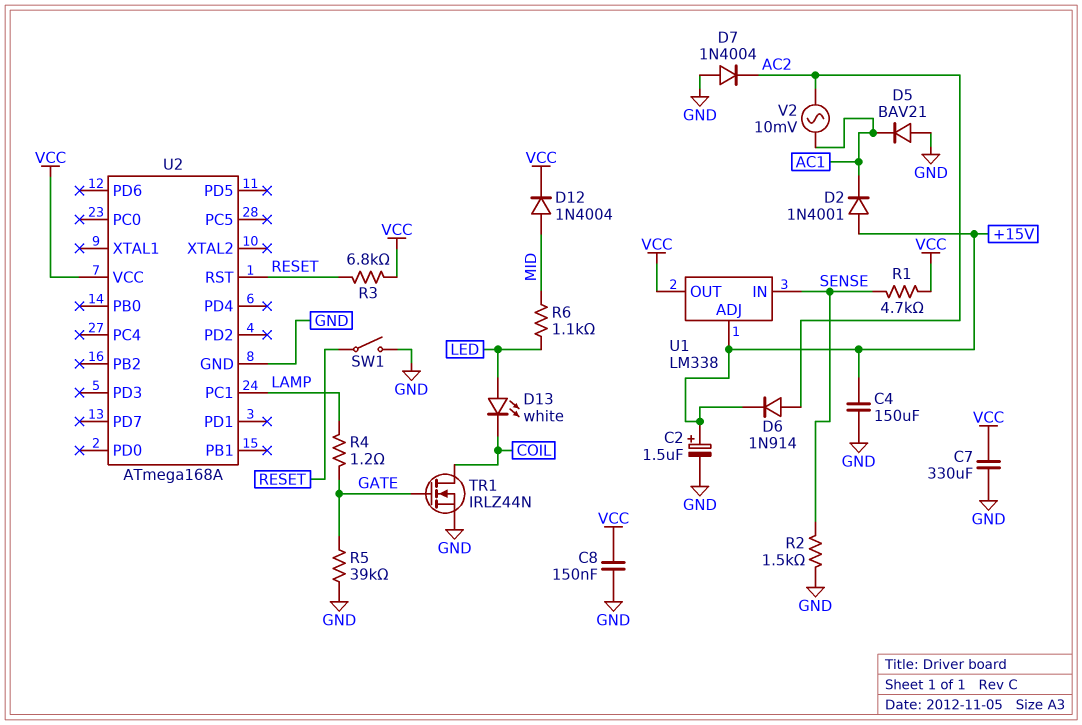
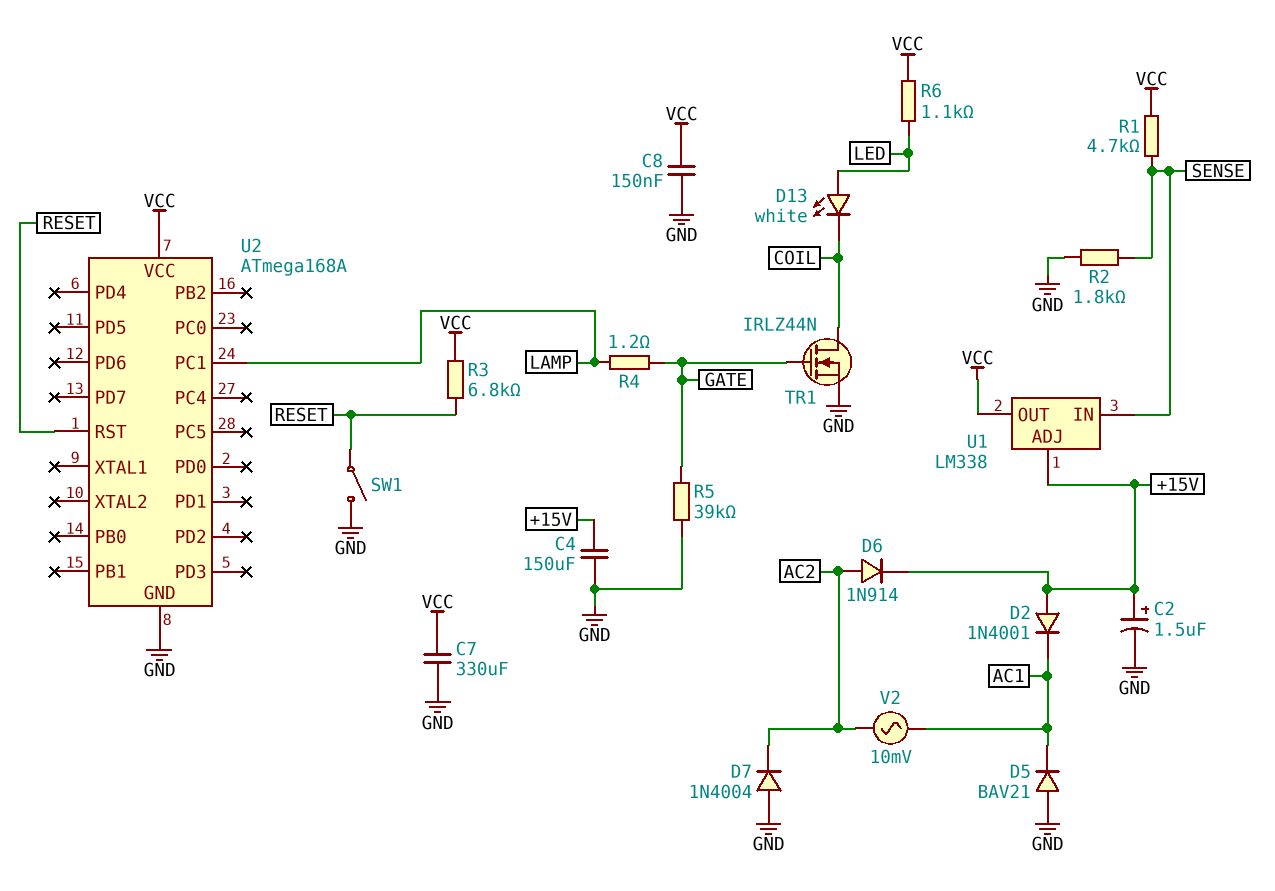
D12: diode 1N4004 (A MID, K VCC) -> none
R2: 1.5k (GND, SENSE) -> 1.8k (GND, SENSE)
R6: 1.1k (LED, MID) -> 1.1k (LED, VCC)

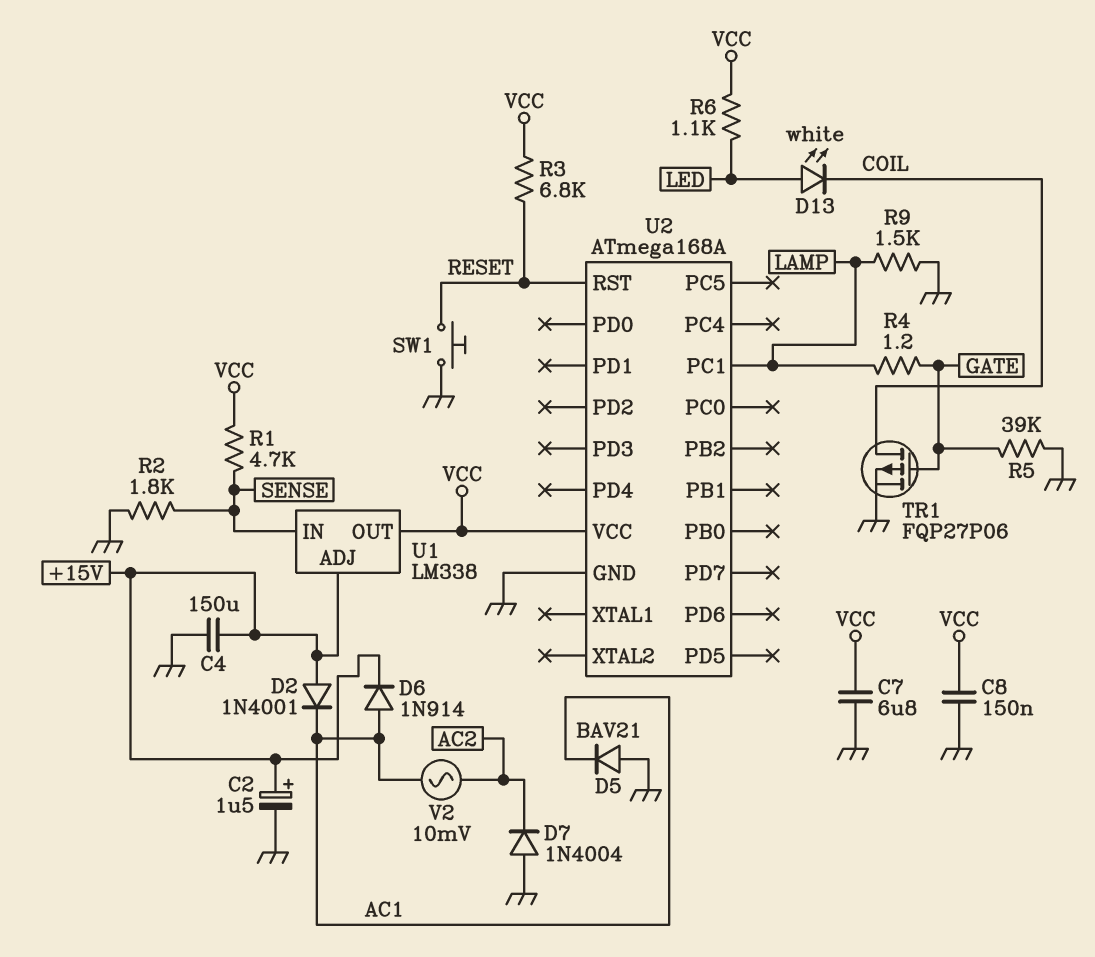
C7: 330uF (GND, VCC) -> 6.8uF (GND, VCC)
D6: diode 1N914 (A AC2, K +15V) -> diode 1N914 (A AC1, K +15V)
R9: none -> 1.5k (GND, LAMP)
SW1: switch (GND, RESET) -> button (GND, RESET)
TR1: NMOS IRLZ44N (G GATE, D COIL, S GND) -> PMOS FQP27P06 (G GATE, D COIL, S GND)

